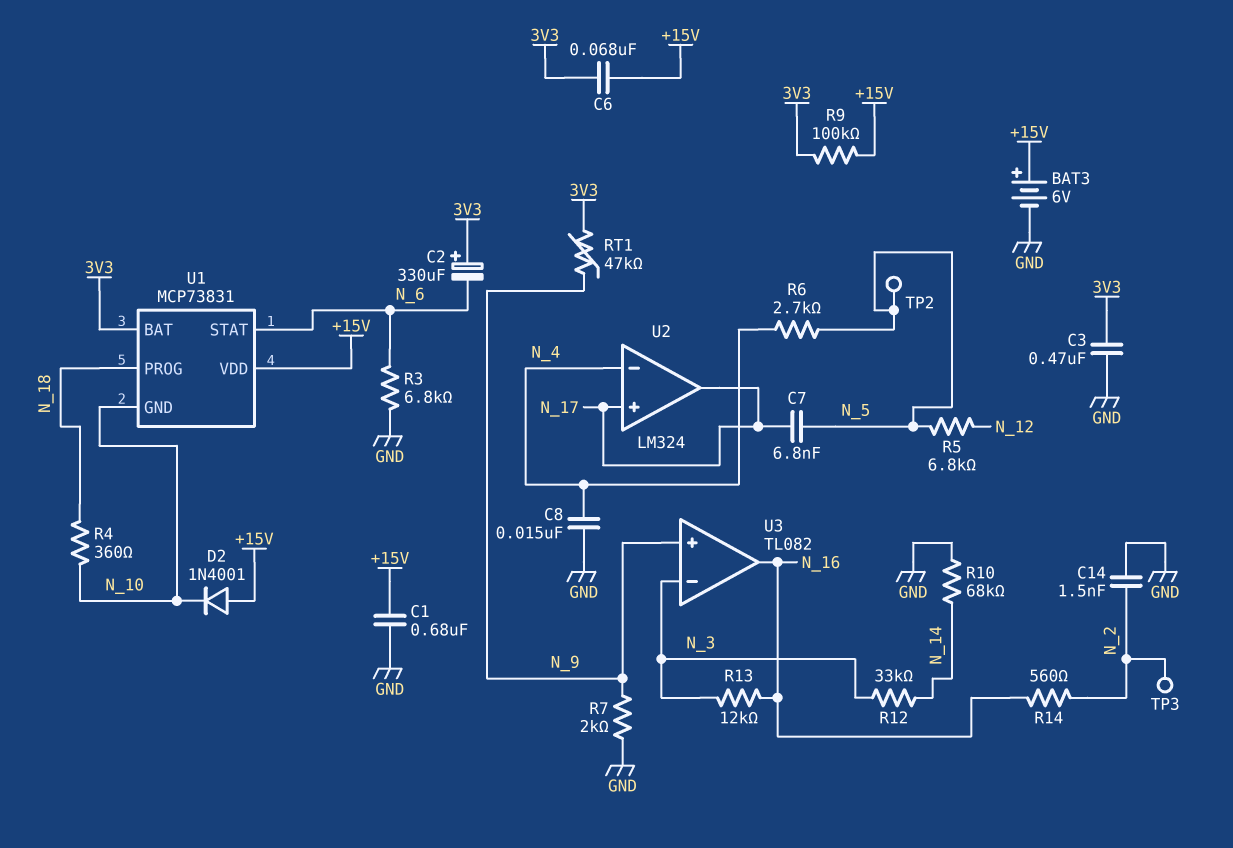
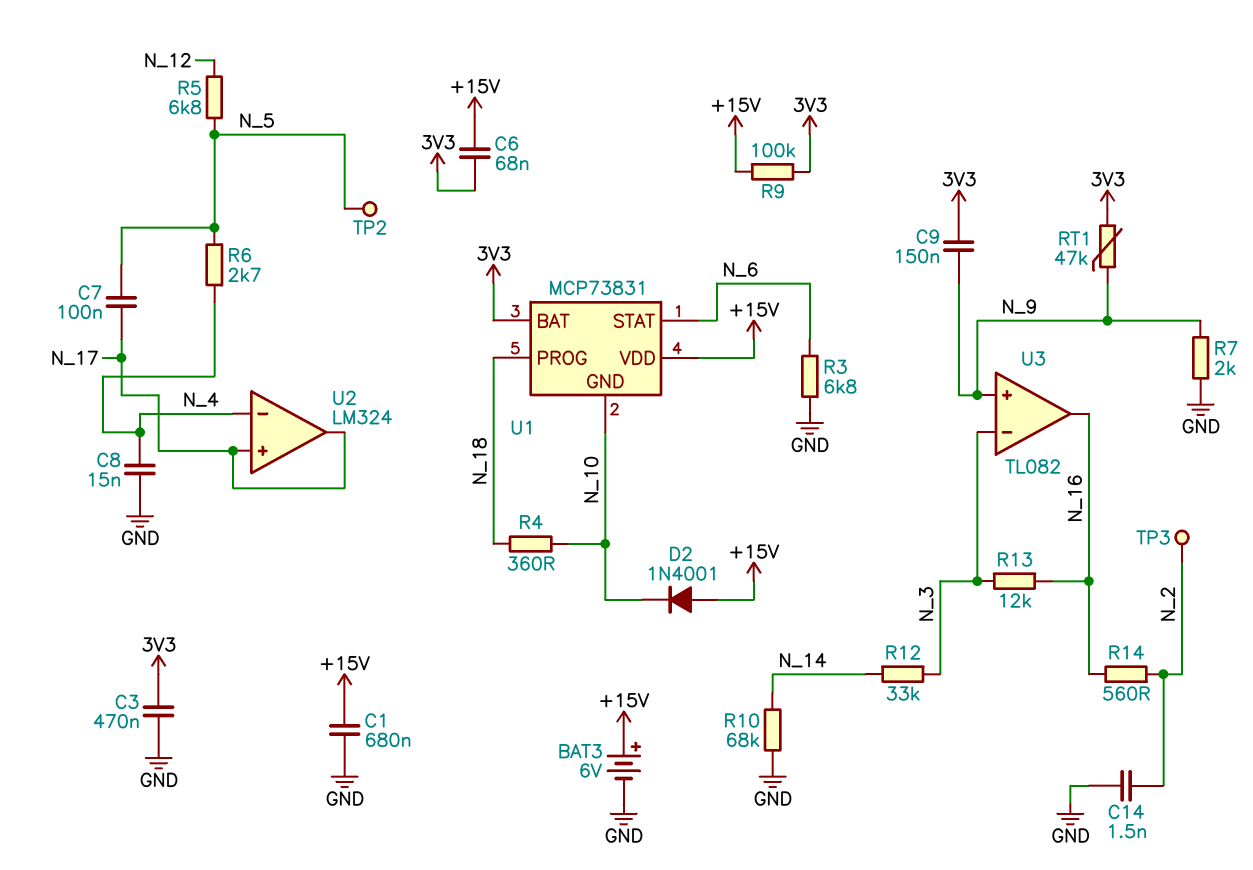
C2: 330uF (plus 3V3, minus N_6) -> none
C7: 6.8nF (N_5, N_17) -> 100nF (N_5, N_17)
C9: none -> 150nF (3V3, N_9)

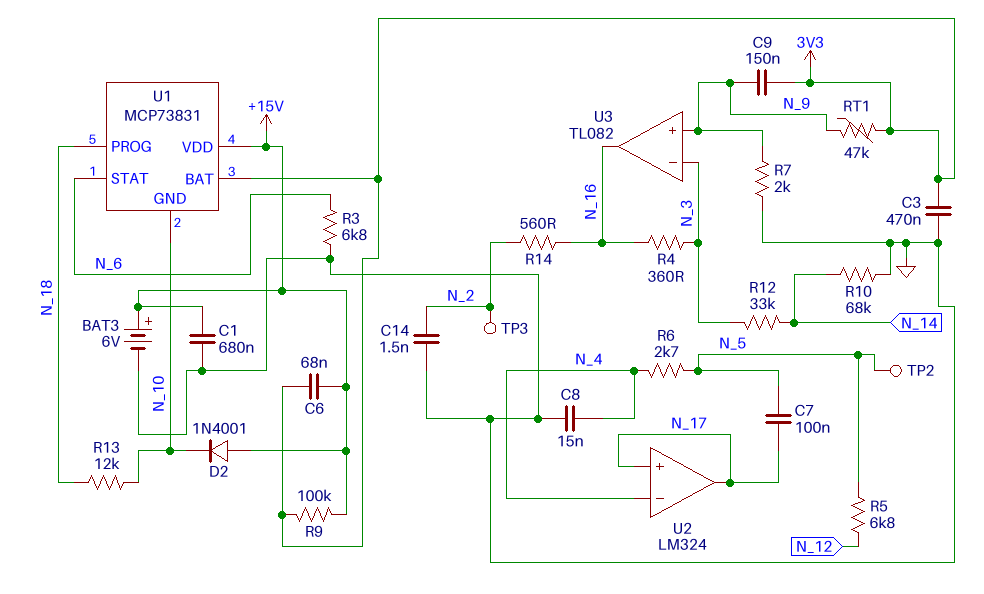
R4: 360 (N_10, N_18) -> 360 (N_3, N_16)
R13: 12k (N_3, N_16) -> 12k (N_10, N_18)

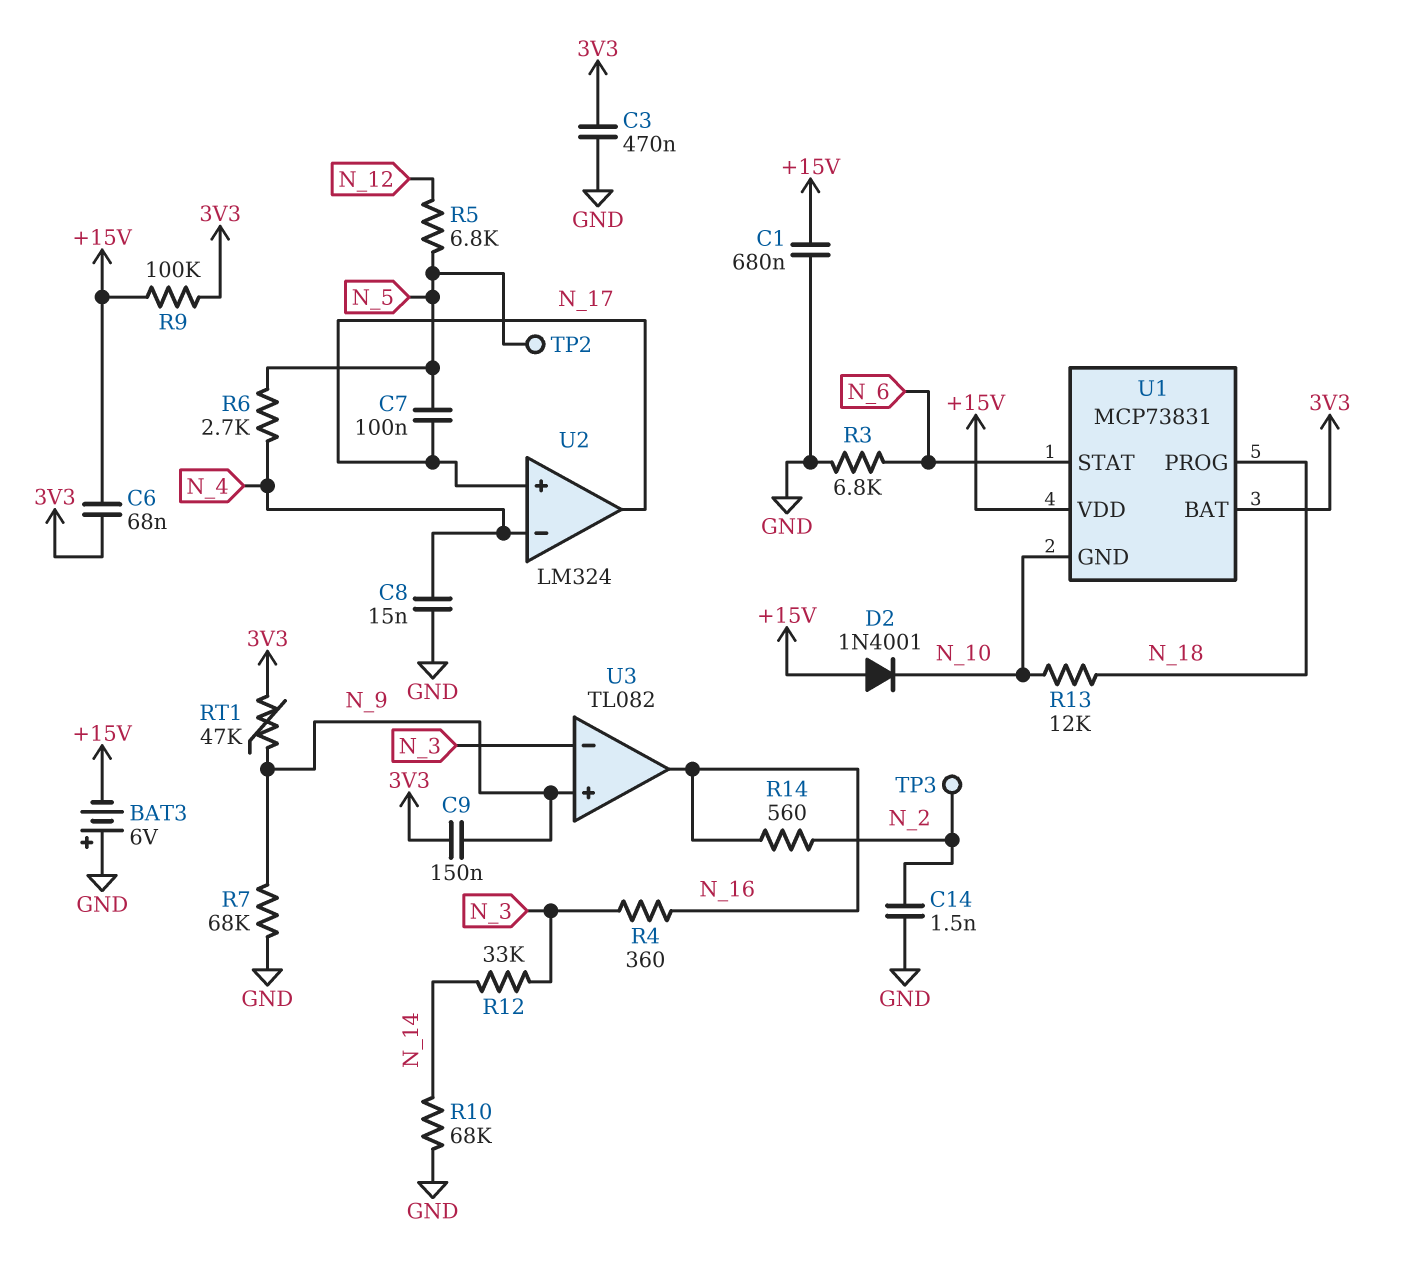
BAT3: 6V (plus +15V, minus GND) -> 6V (plus GND, minus +15V)
R7: 2k (GND, N_9) -> 68k (GND, N_9)

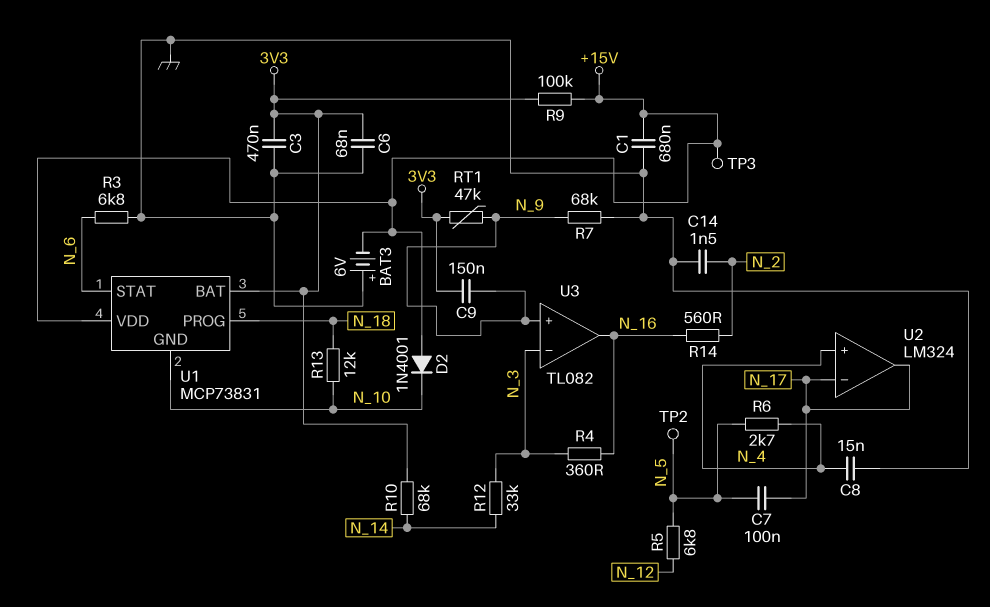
C6: 68nF (+15V, 3V3) -> 68nF (3V3, GND)
R10: 68k (GND, N_14) -> 68k (3V3, N_14)
TP3: test point (N_2) -> test point (+15V)
U2 pin in+: N_17 -> N_4
U2 pin in-: N_4 -> N_17

